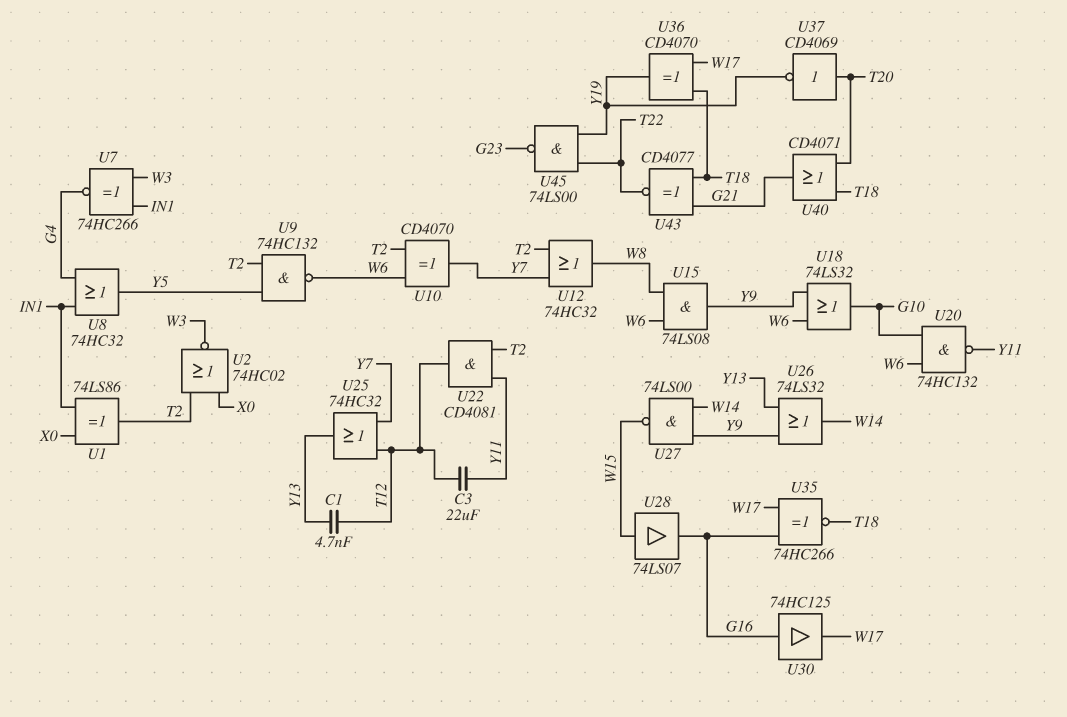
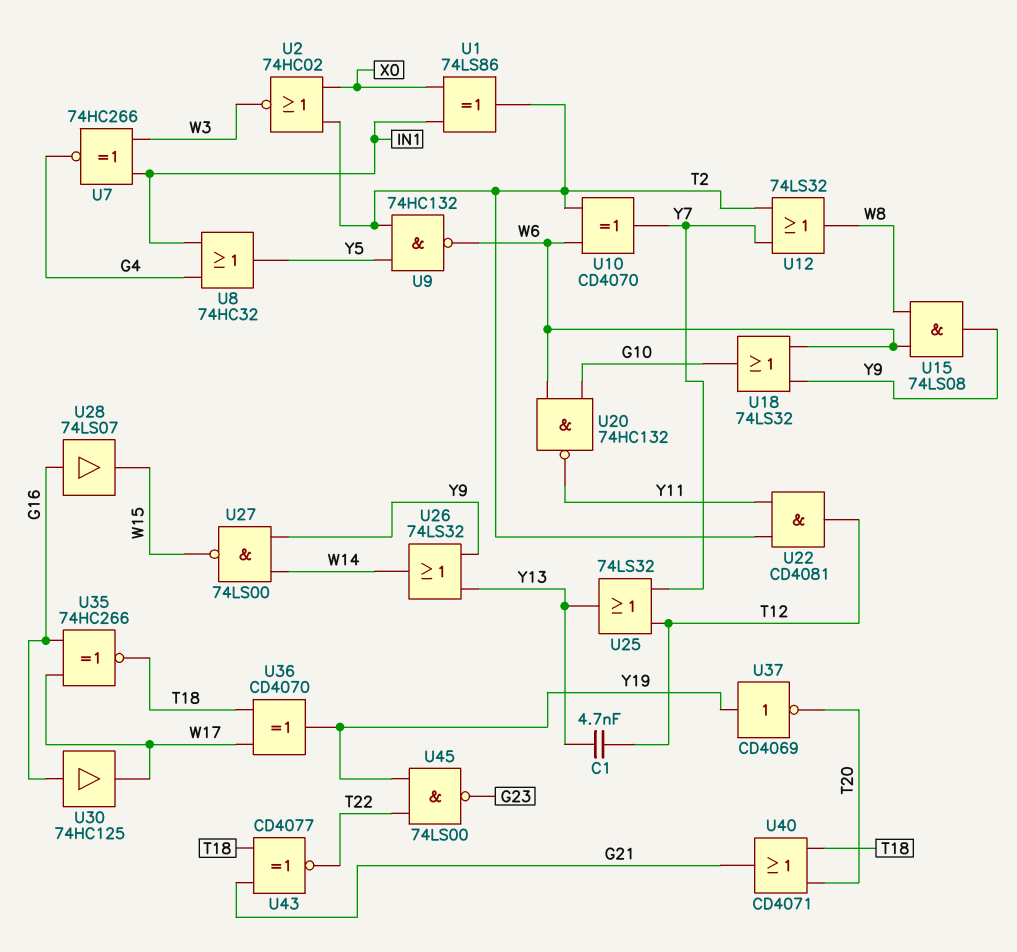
C3: 22uF (T12, Y11) -> none
U12: OR 74HC32 (in T2, in Y7, out W8) -> OR 74LS32 (in T2, in Y7, out W8)
U25: OR 74HC32 (in T12, in Y7, out Y13) -> OR 74LS32 (in T12, in Y7, out Y13)
U28: buffer 74LS07 (in W15, out G16) -> buffer 74LS07 (in G16, out W15)
U37: NOT CD4069 (in T20, out Y19) -> NOT CD4069 (in Y19, out T20)

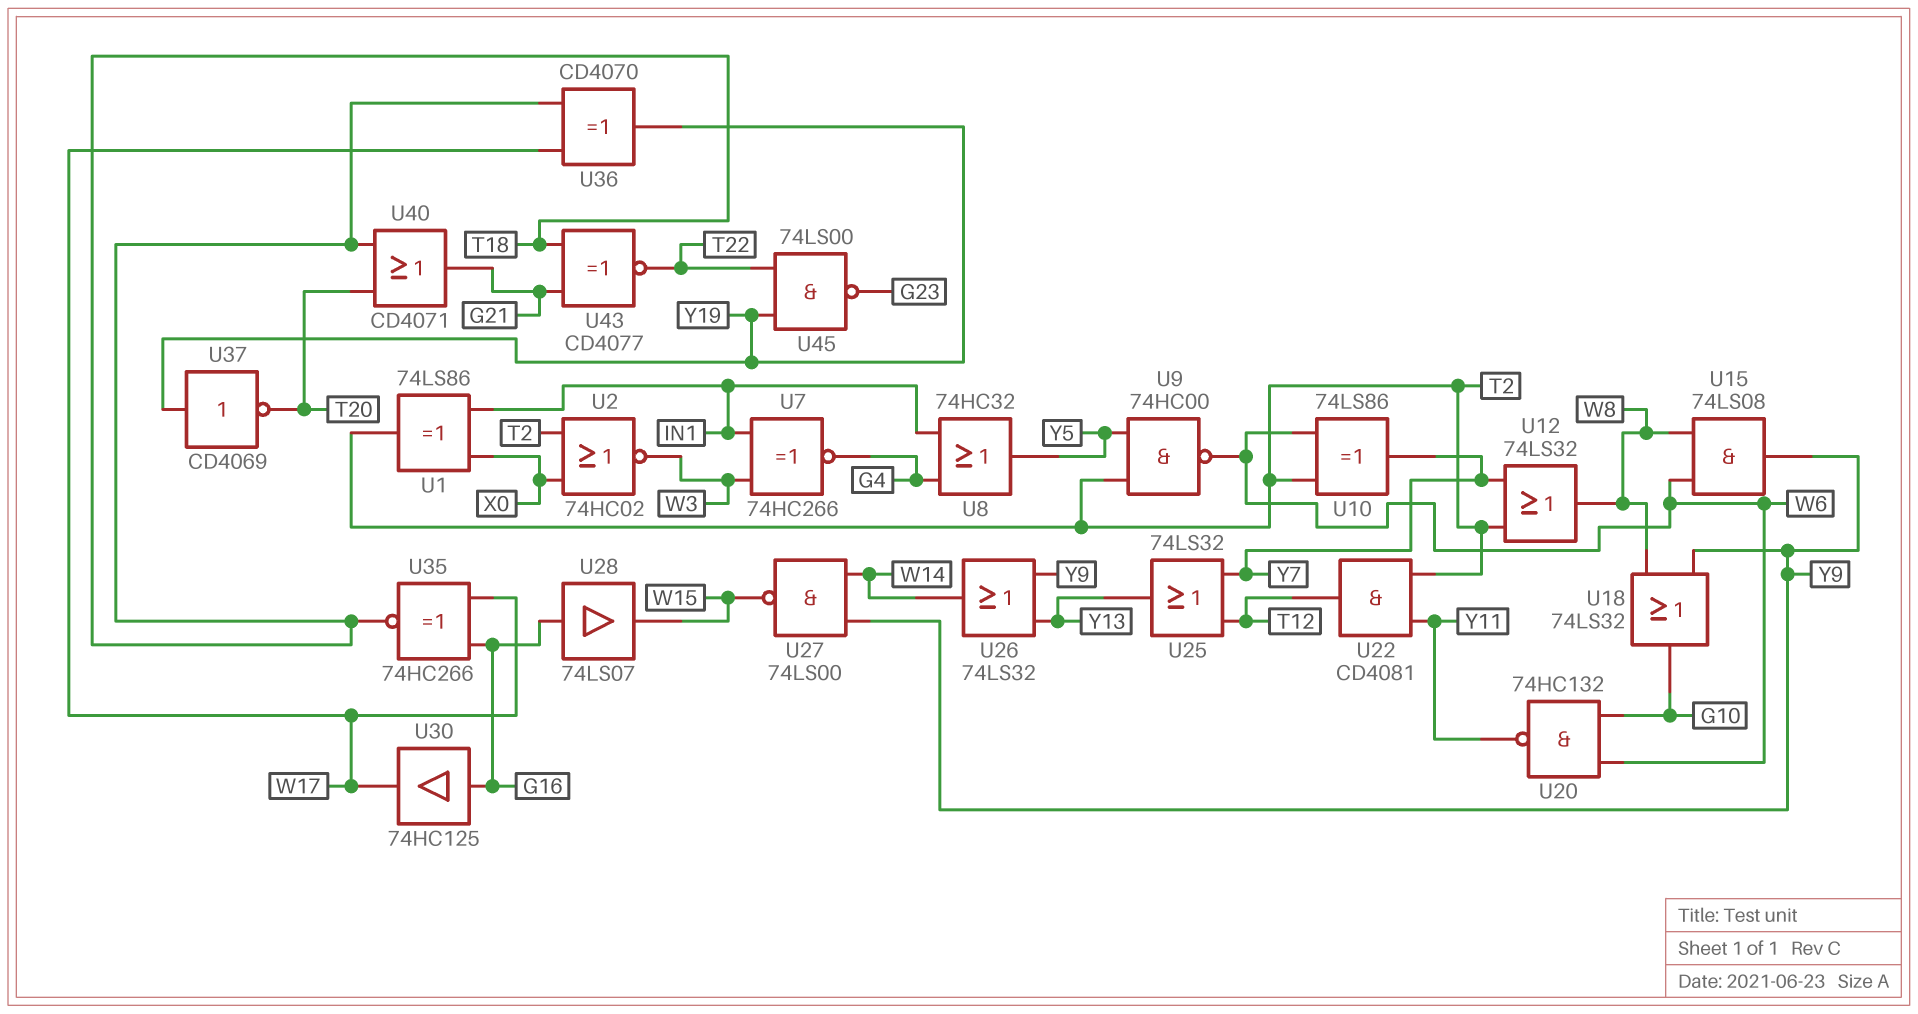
C1: 4.7nF (T12, Y13) -> none
U9: NAND 74HC132 (in T2, in Y5, out W6) -> NAND 74HC00 (in T2, in Y5, out W6)
U10: XOR CD4070 (in T2, in W6, out Y7) -> XOR 74LS86 (in T2, in W6, out Y7)
U18: OR 74LS32 (in W6, in Y9, out G10) -> OR 74LS32 (in W8, in Y9, out G10)

